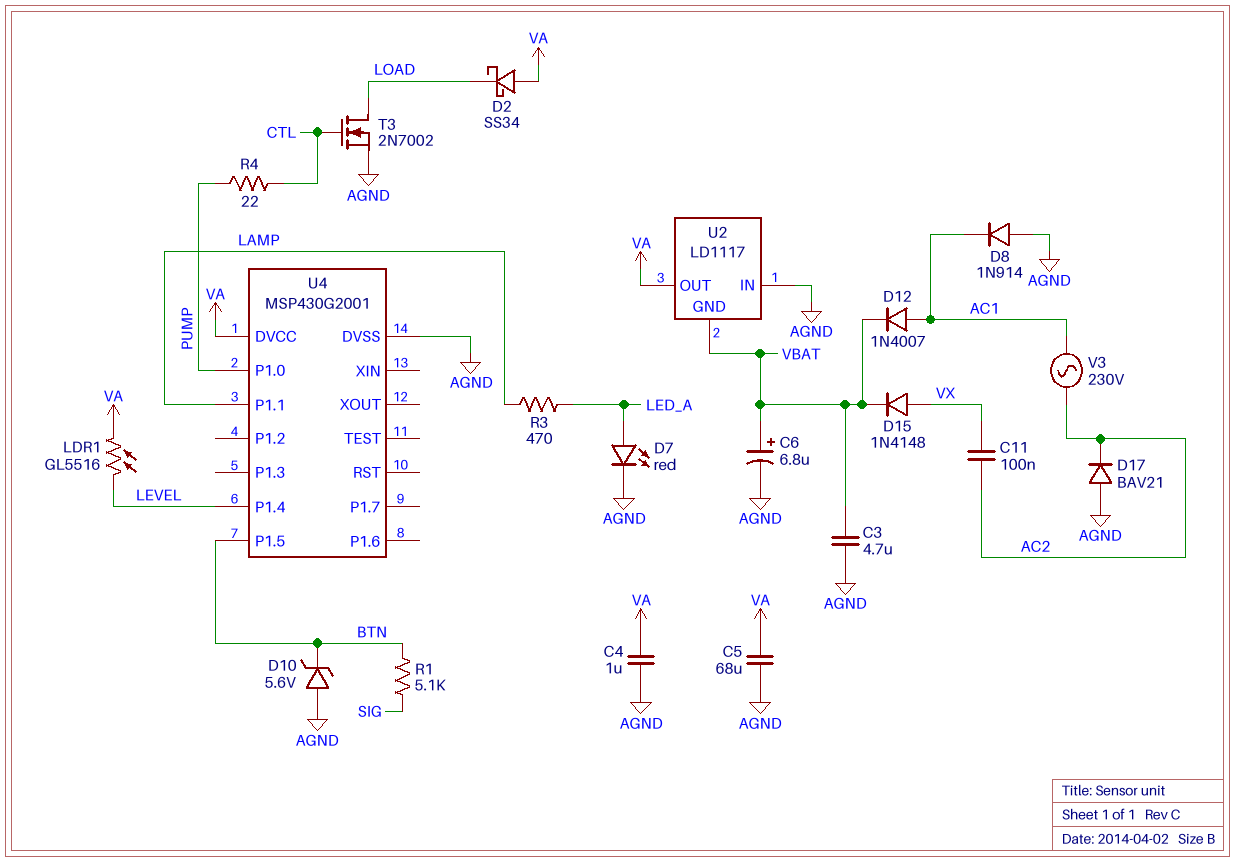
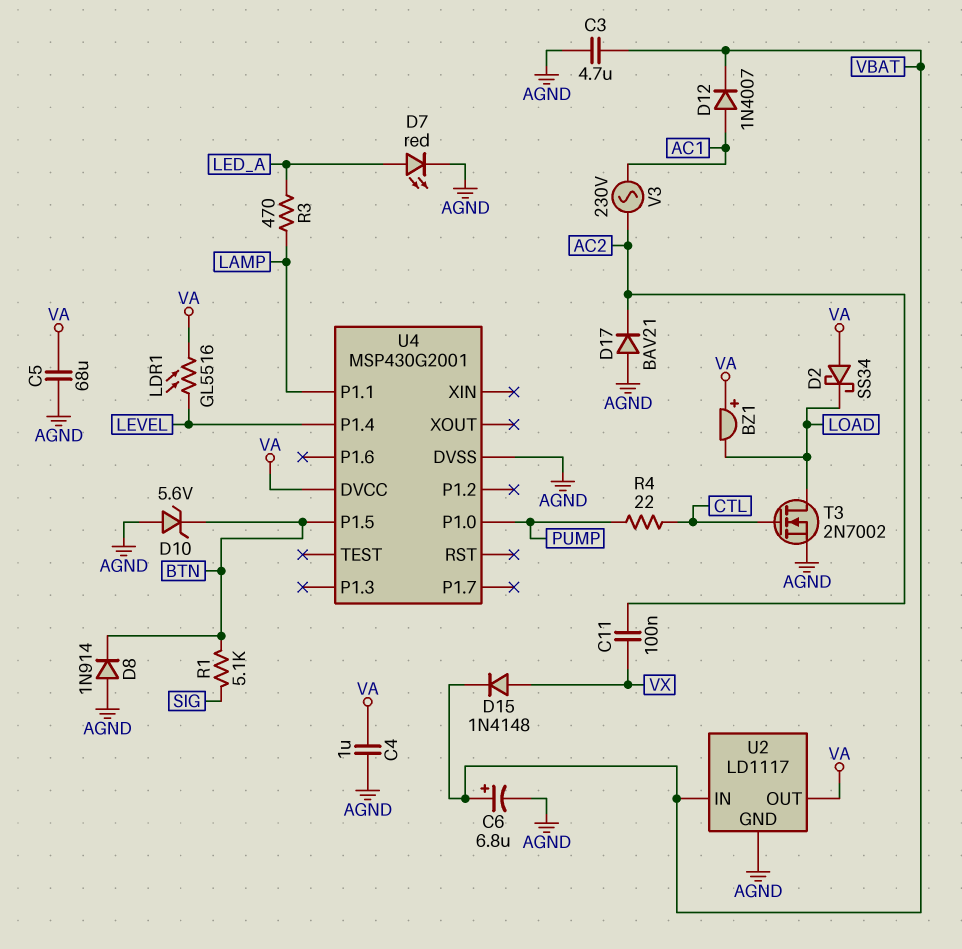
BZ1: none -> buzzer (plus VA, minus LOAD)
D8: diode 1N914 (A AGND, K AC1) -> diode 1N914 (A AGND, K BTN)
U2 pin GND: VBAT -> AGND
U2 pin IN: AGND -> VBAT

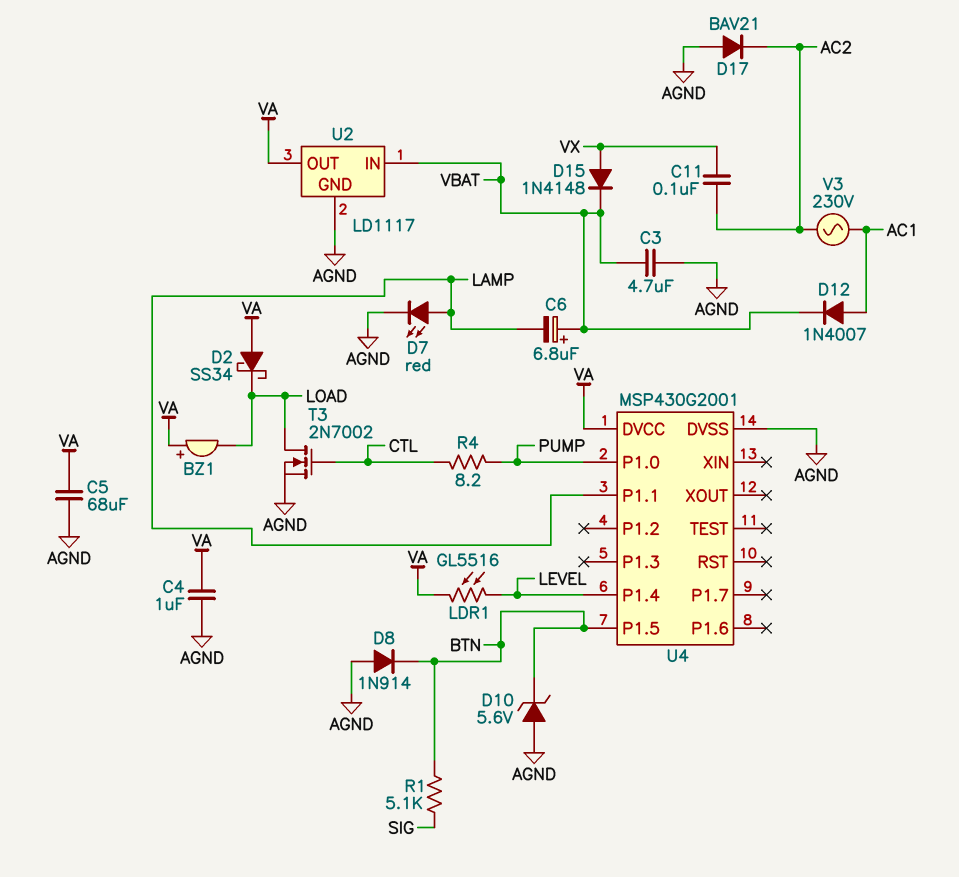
C6: 6.8uF (plus VBAT, minus AGND) -> 6.8uF (plus VBAT, minus LAMP)
D7: LED red (A LED_A, K AGND) -> LED red (A LAMP, K AGND)
R3: 470 (LAMP, LED_A) -> none
R4: 22 (CTL, PUMP) -> 8.2 (CTL, PUMP)

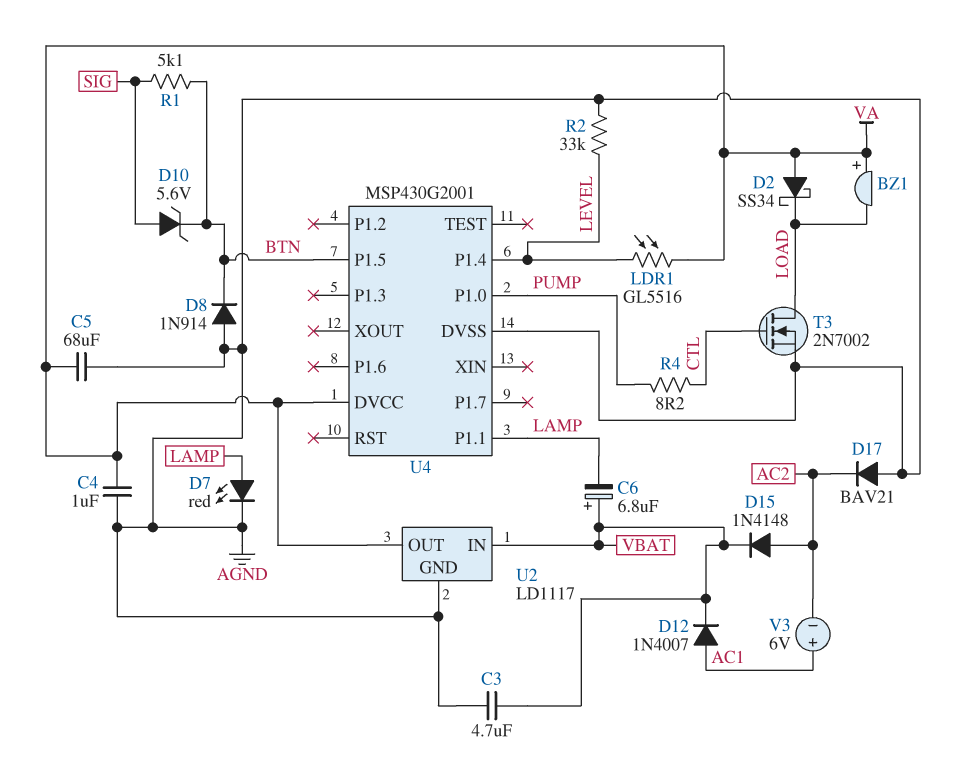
C11: 100nF (AC2, VX) -> none
D10: zener 5.6V (A AGND, K BTN) -> zener 5.6V (A SIG, K BTN)
D15: diode 1N4148 (A VX, K VBAT) -> diode 1N4148 (A AC2, K VBAT)
R2: none -> 33k (AGND, LEVEL)
V3: AC 230V (AC1, AC2) -> 6V (plus AC1, minus AC2)

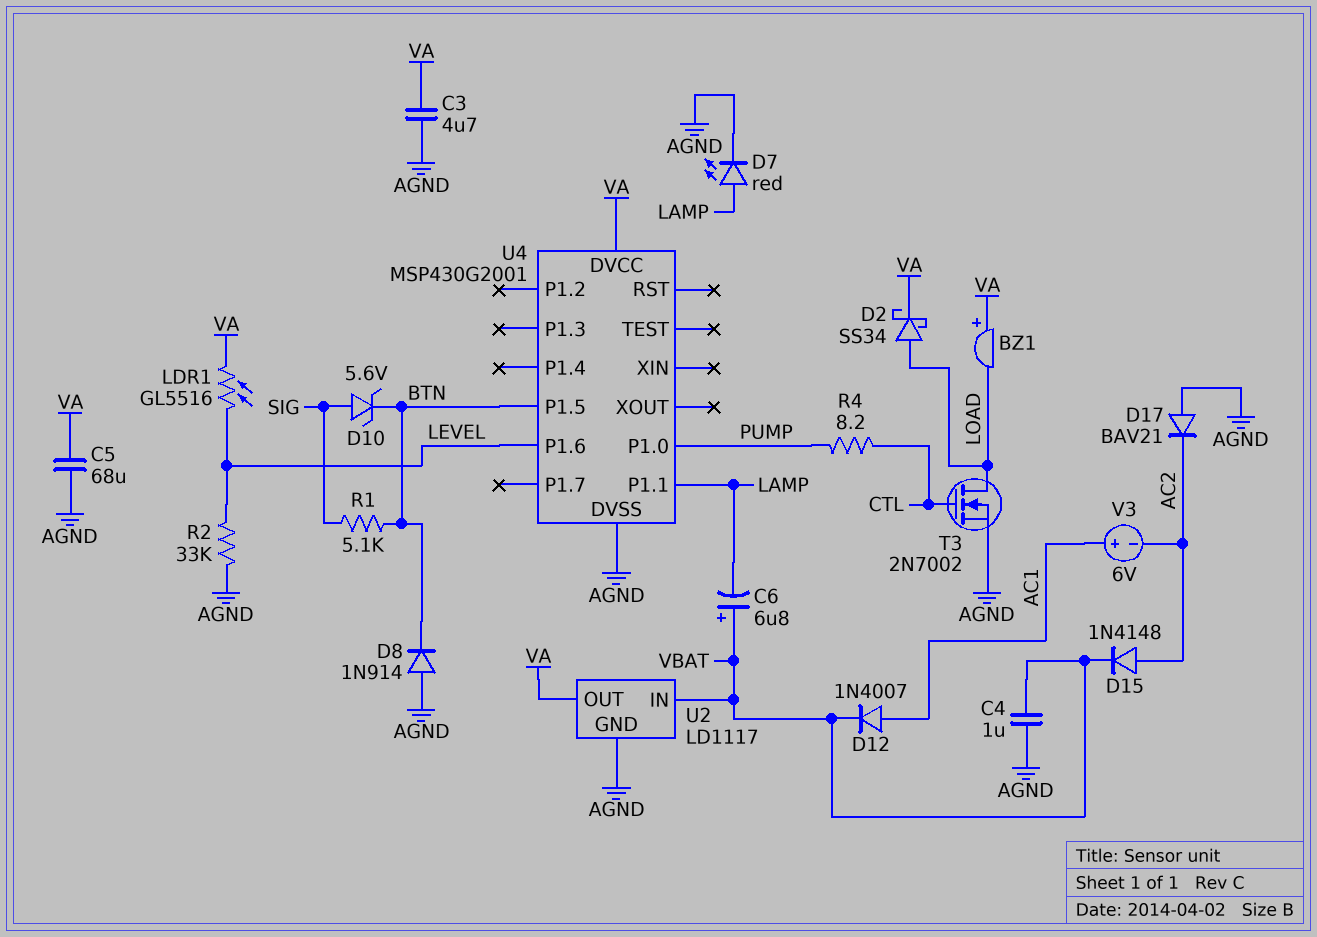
C3: 4.7uF (AGND, VBAT) -> 4.7uF (AGND, VA)
C4: 1uF (AGND, VA) -> 1uF (AGND, VBAT)
D2: schottky SS34 (A VA, K LOAD) -> schottky SS34 (A LOAD, K VA)
U4 pin P1.4: LEVEL -> none
U4 pin P1.6: none -> LEVEL

